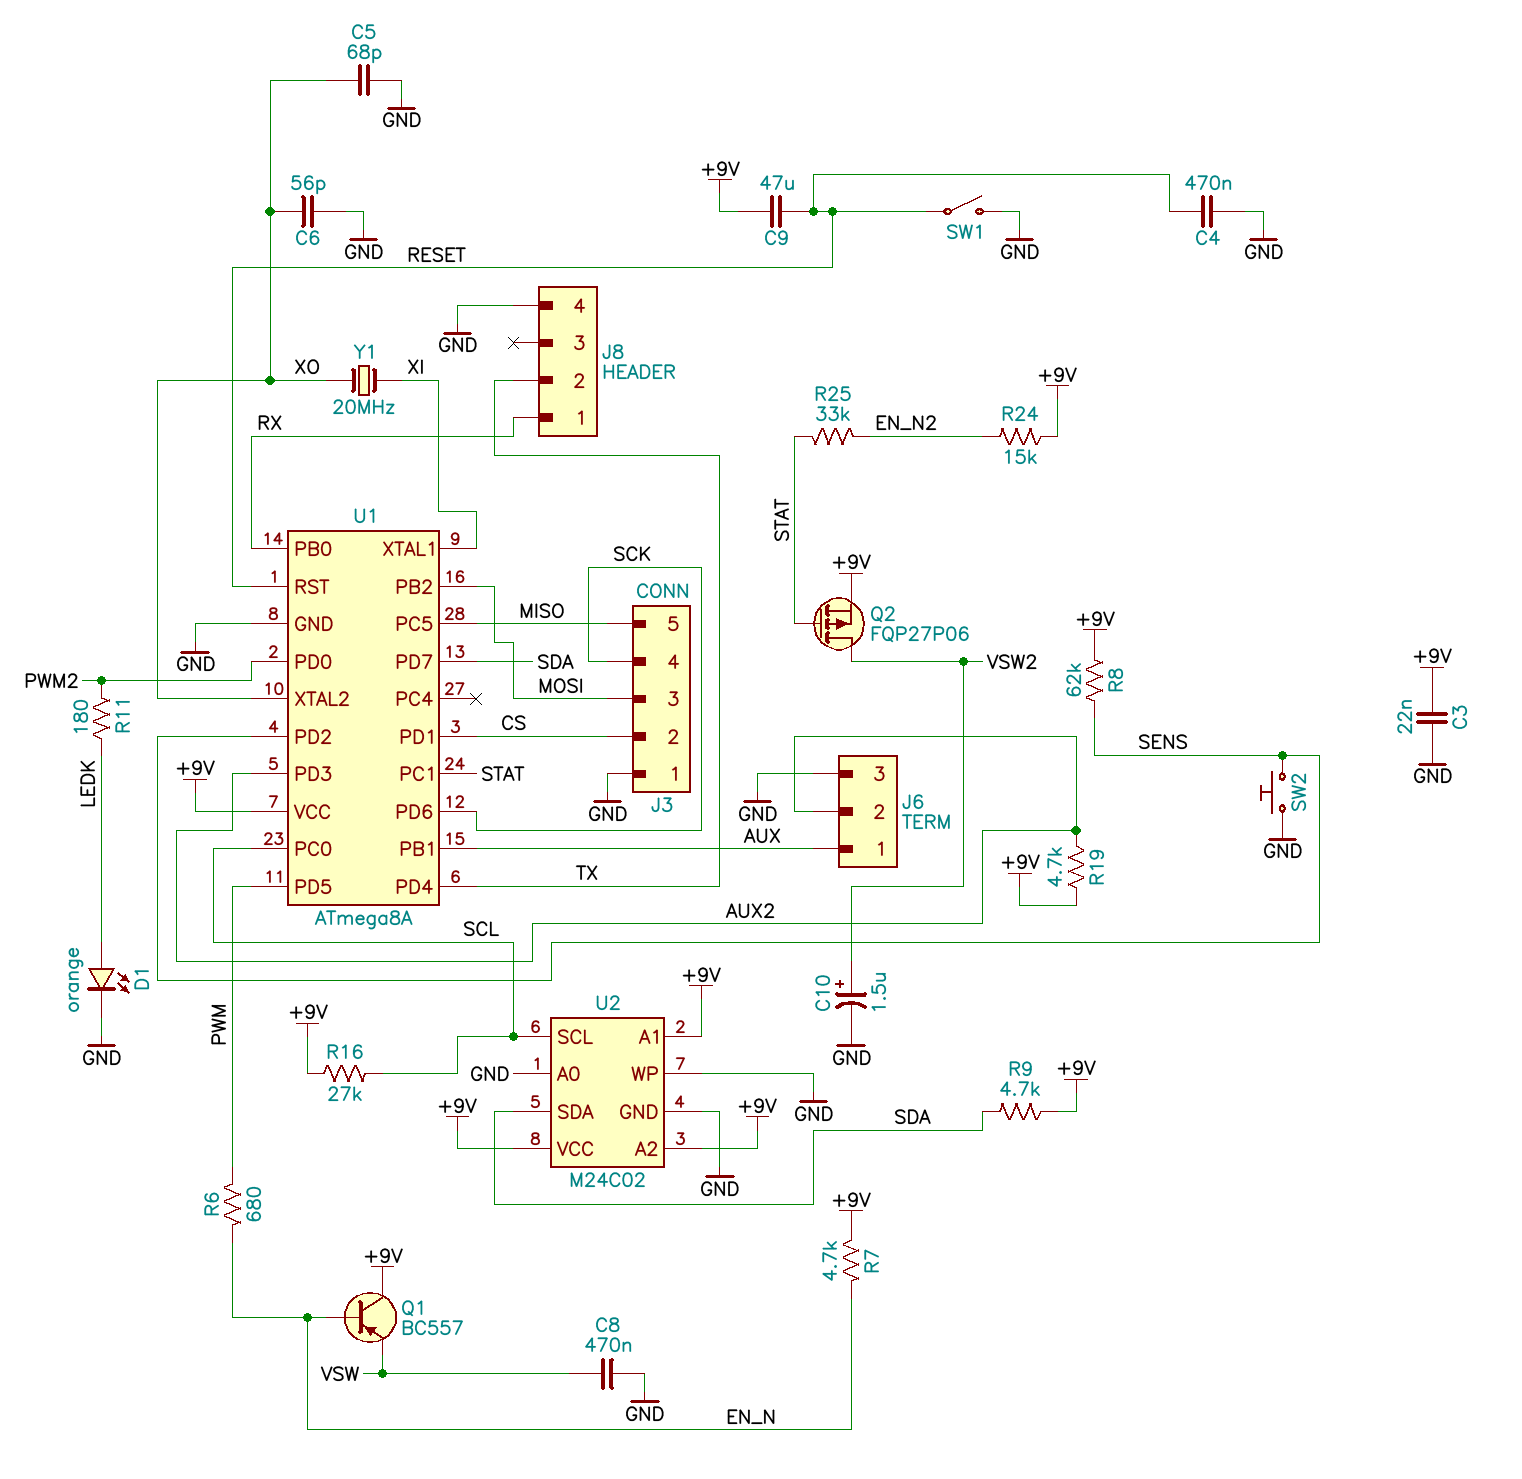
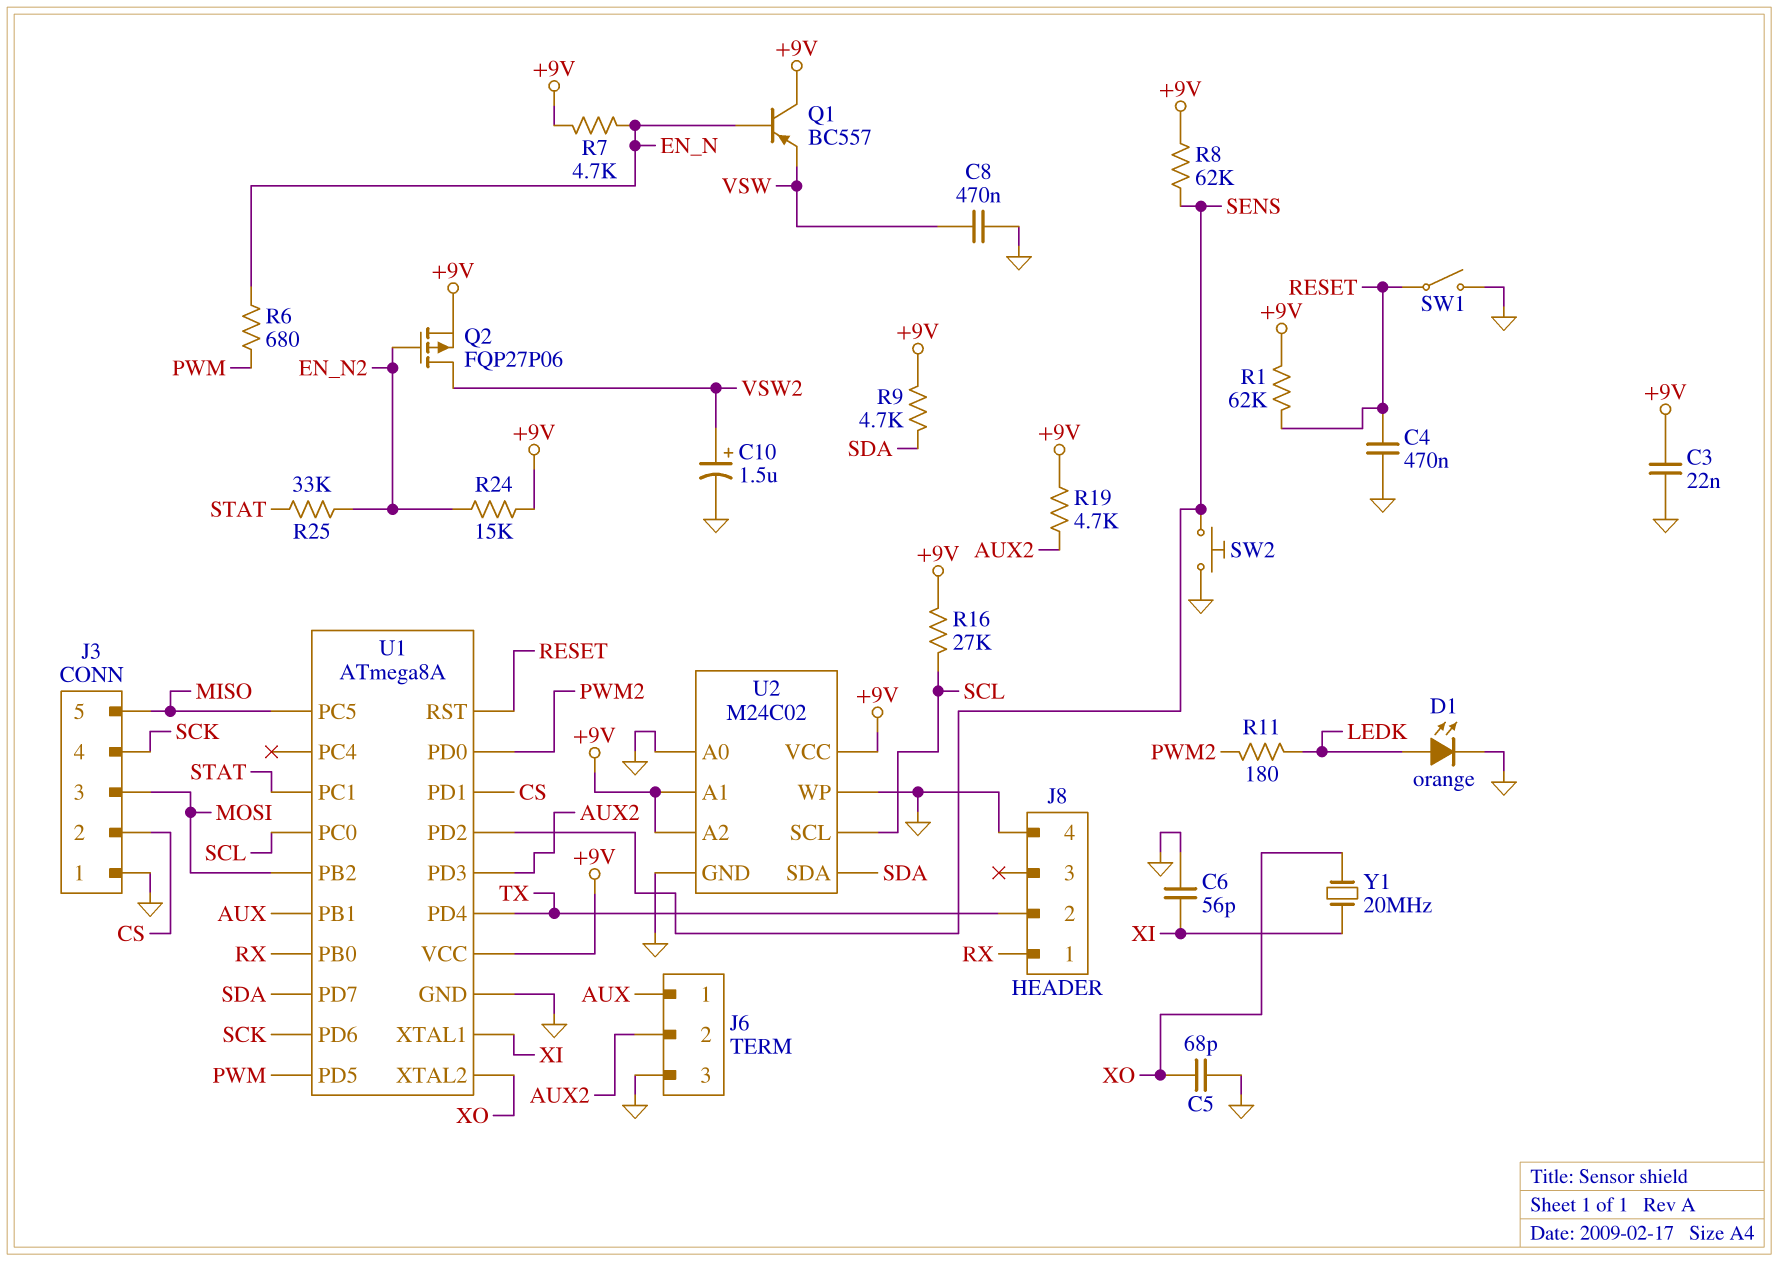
C6: 56pF (GND, XO) -> 56pF (GND, XI)
C9: 47uF (+9V, RESET) -> none
Q2: PMOS FQP27P06 (G STAT, D VSW2, S +9V) -> PMOS FQP27P06 (G EN_N2, D VSW2, S +9V)
R1: none -> 62k (+9V, RESET)

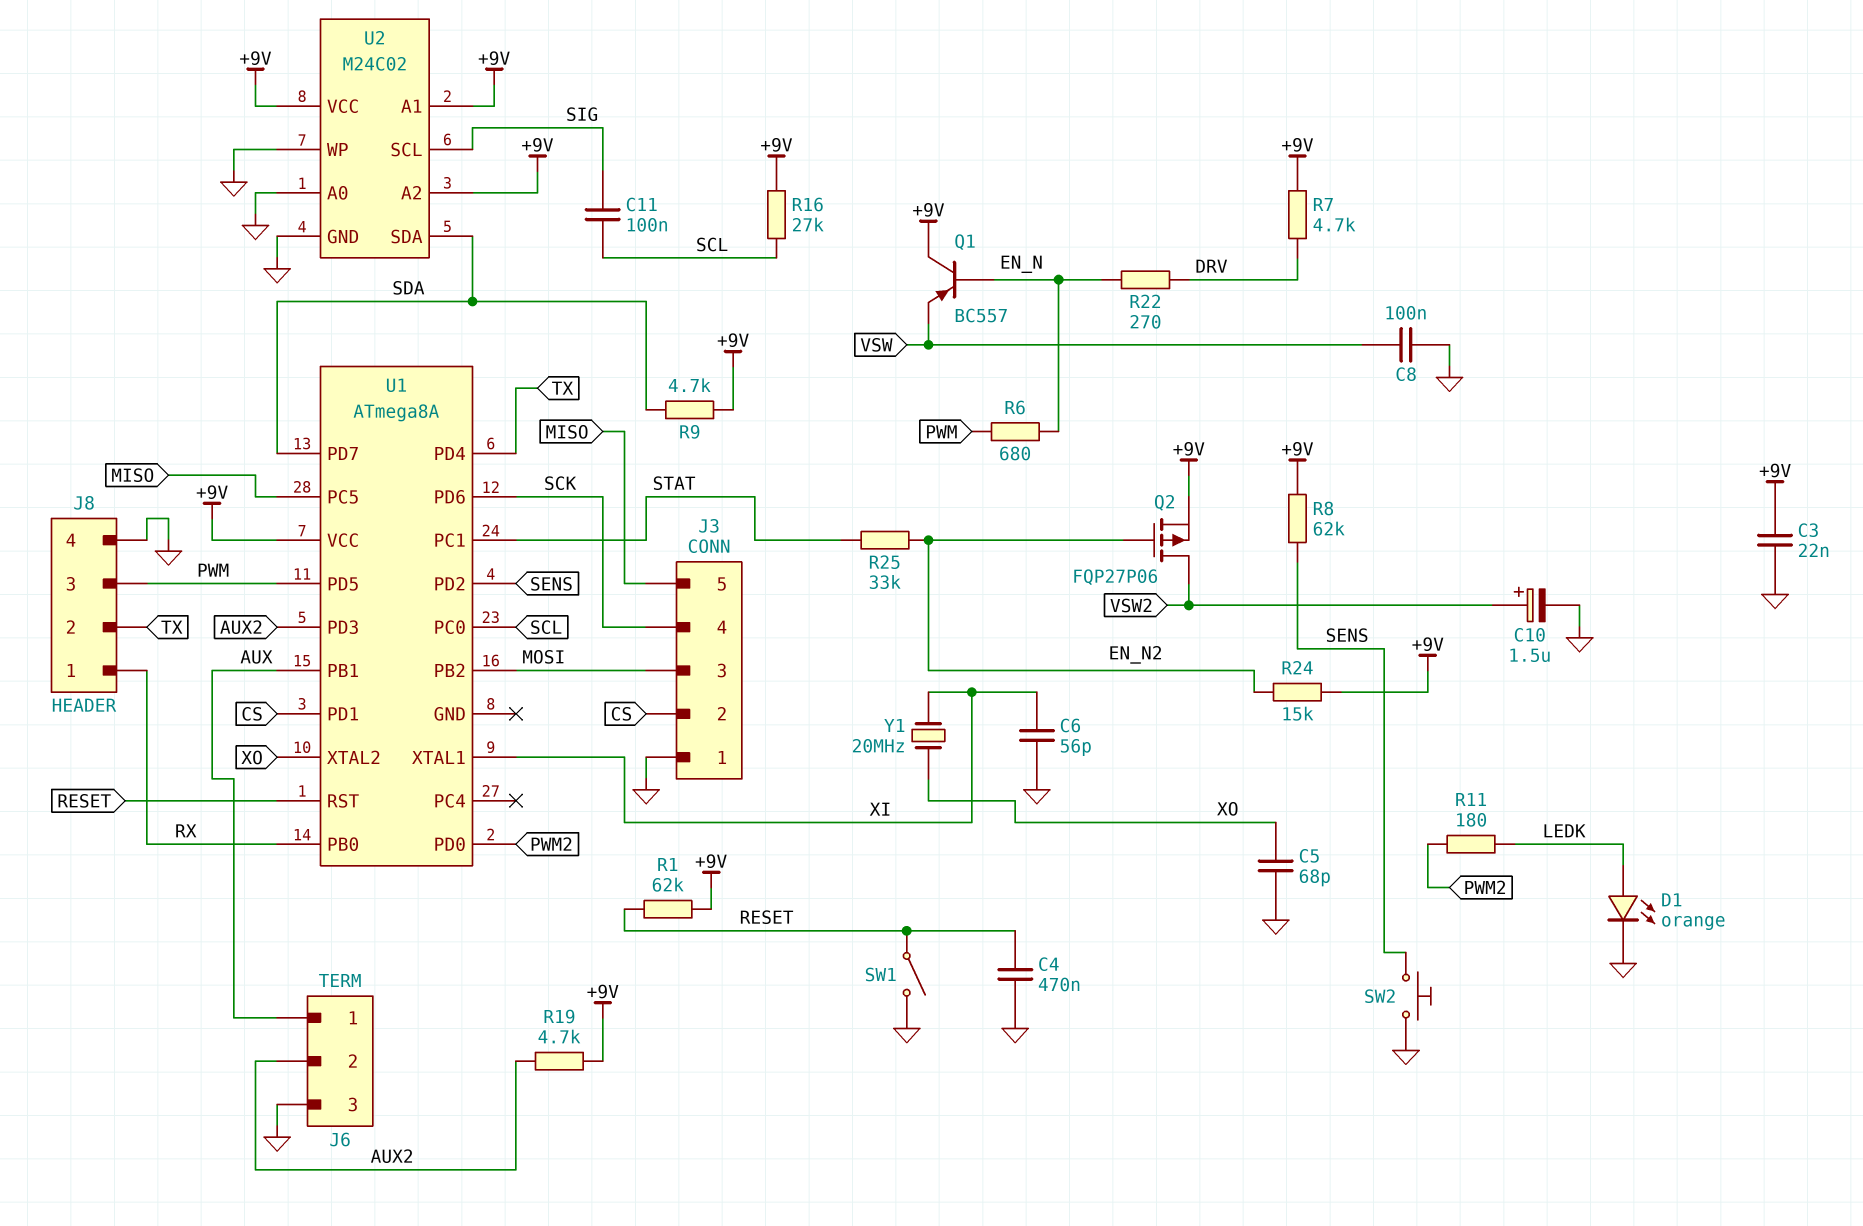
C8: 470nF (GND, VSW) -> 100nF (GND, VSW)
C11: none -> 100nF (SCL, SIG)
J8 pin 3: none -> PWM
R7: 4.7k (+9V, EN_N) -> 4.7k (+9V, DRV)
R22: none -> 270 (DRV, EN_N)
U1 pin GND: GND -> none
U2 pin SCL: SCL -> SIG

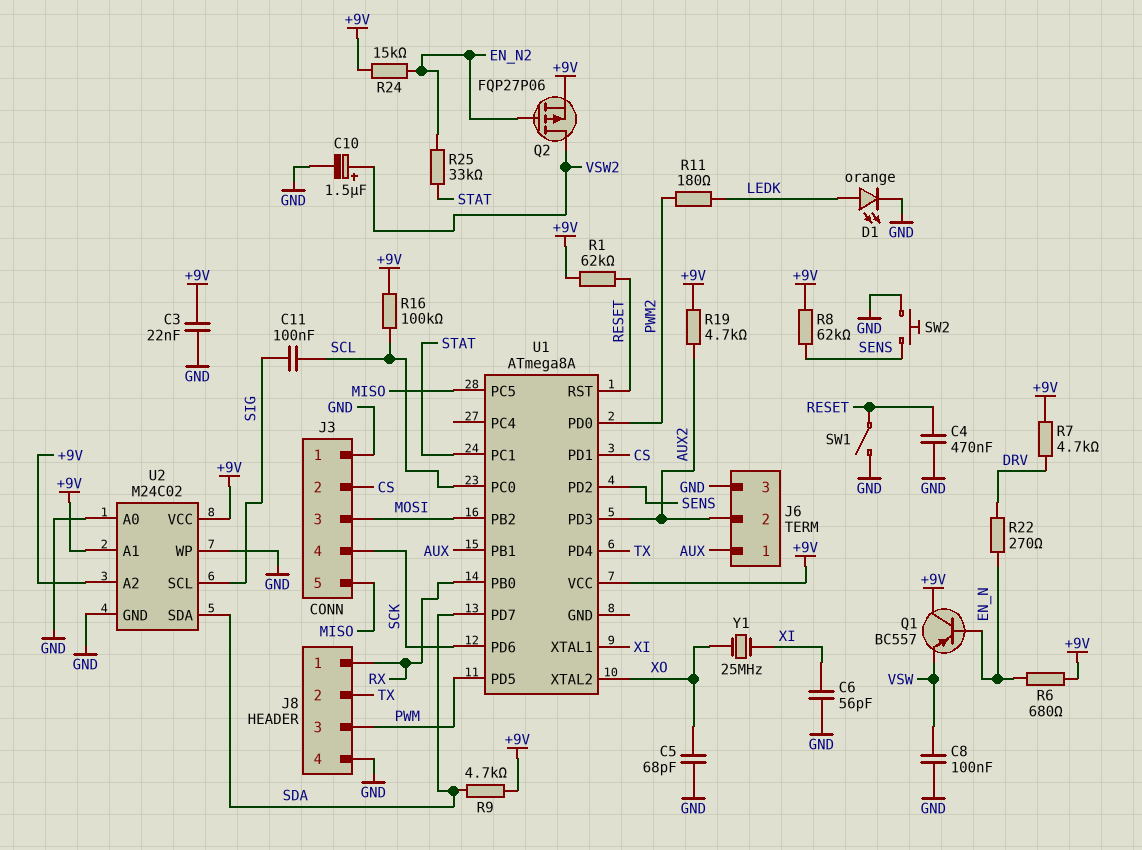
R6: 680 (EN_N, PWM) -> 680 (+9V, EN_N)
R16: 27k (+9V, SCL) -> 100k (+9V, SCL)
Y1: 20MHz (XI, XO) -> 25MHz (XI, XO)

